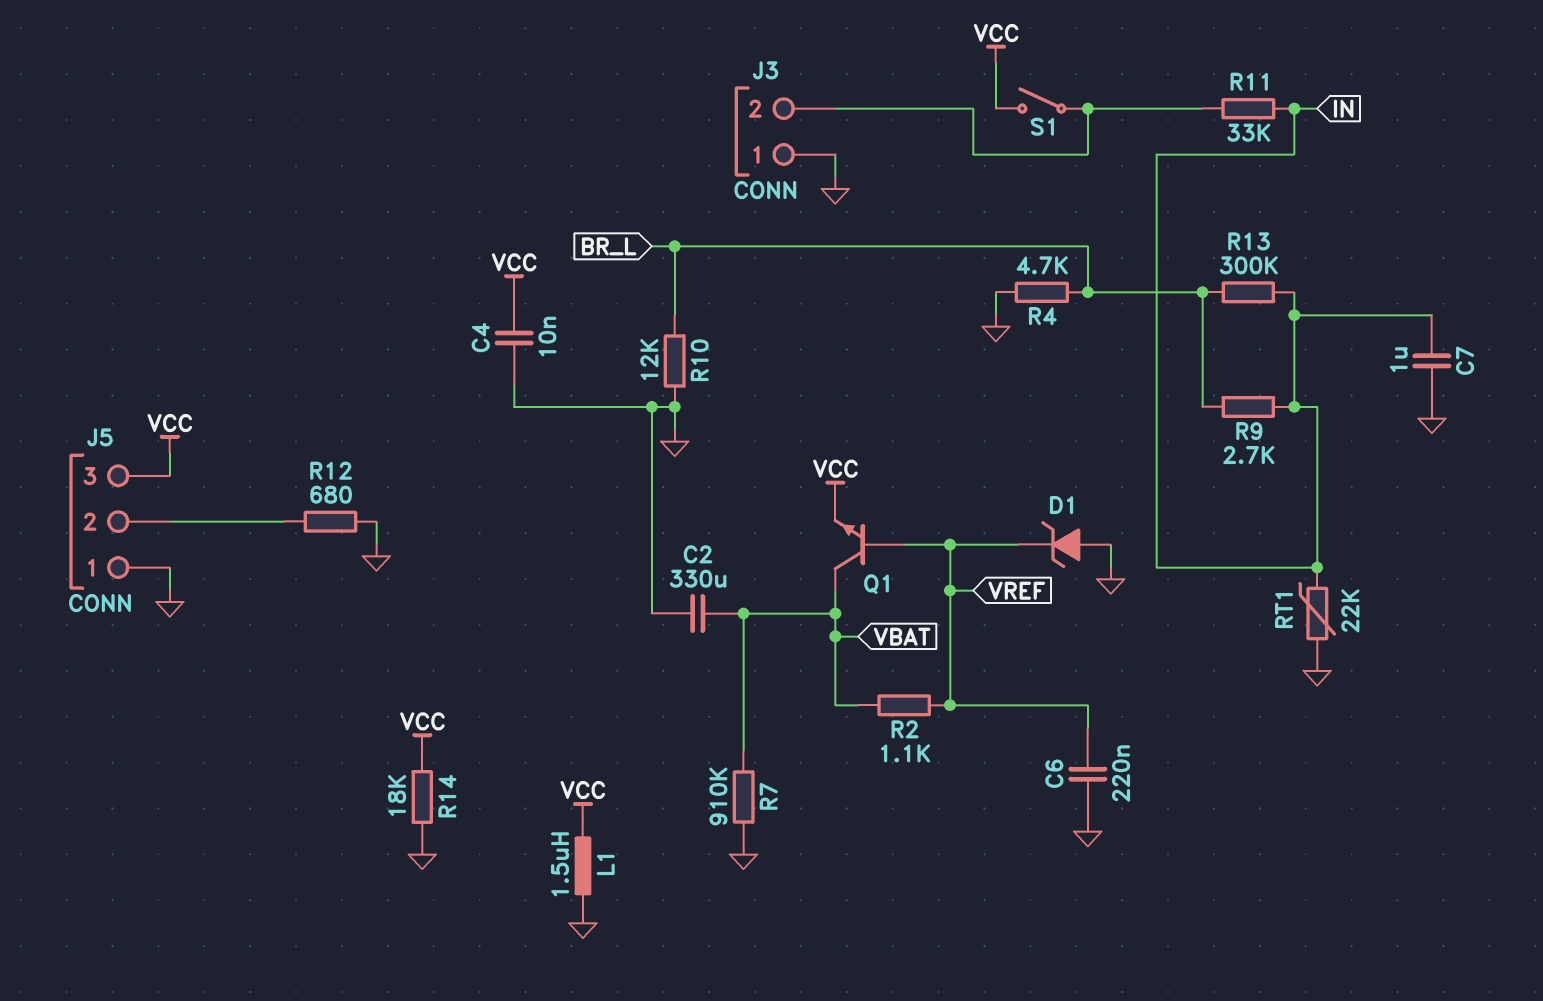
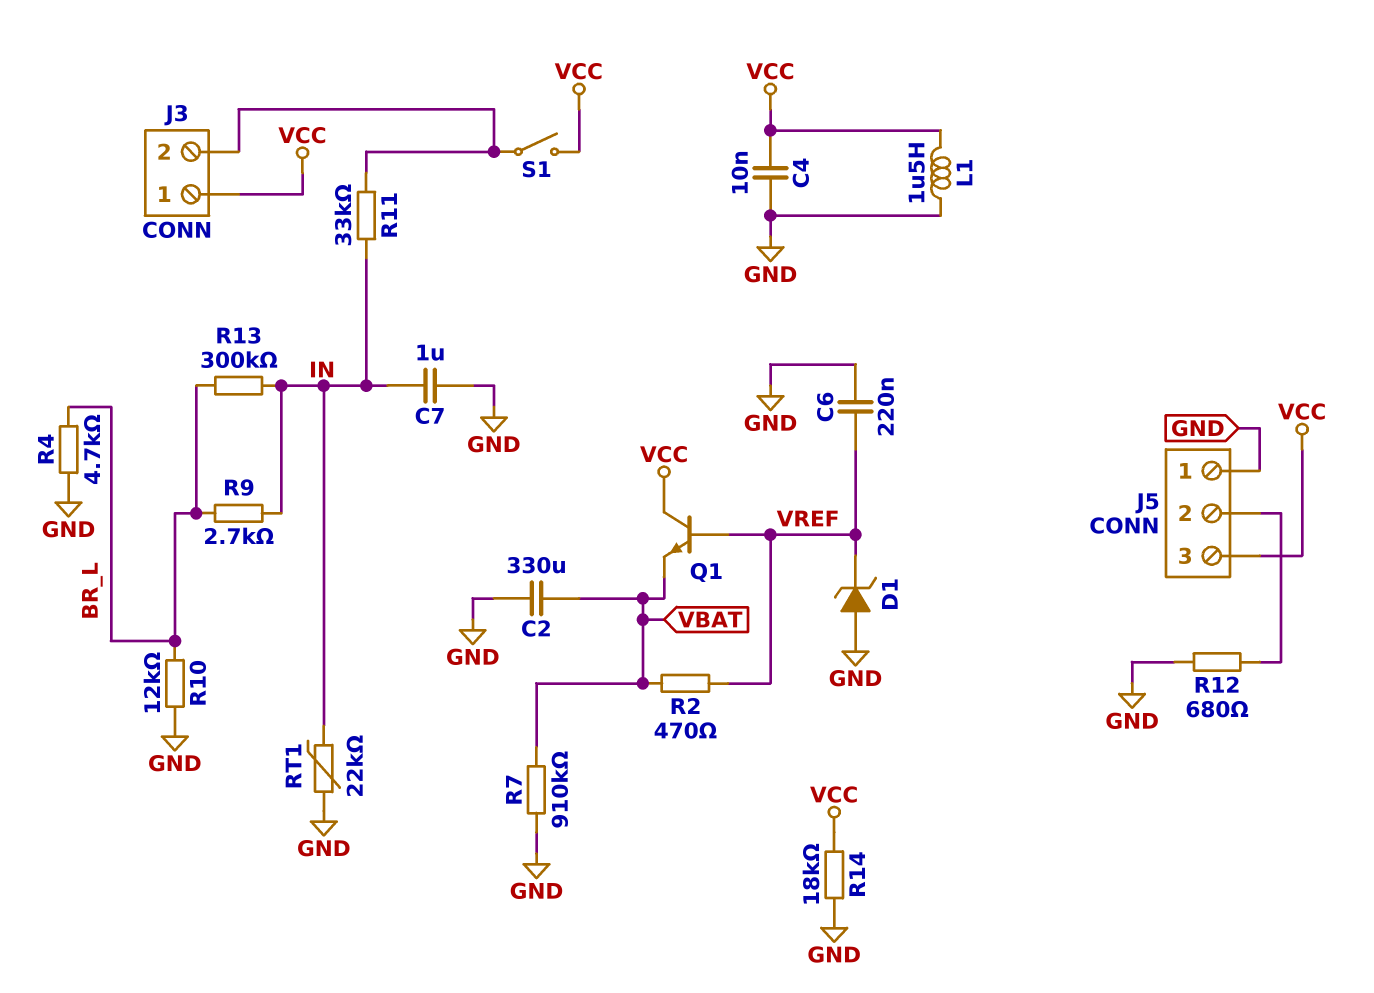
J3 pin 1: GND -> VCC
Q1: NPN (B VREF, C VBAT, E VCC) -> NPN (B VREF, C VCC, E VBAT)
R2: 1.1k (VBAT, VREF) -> 470 (VBAT, VREF)

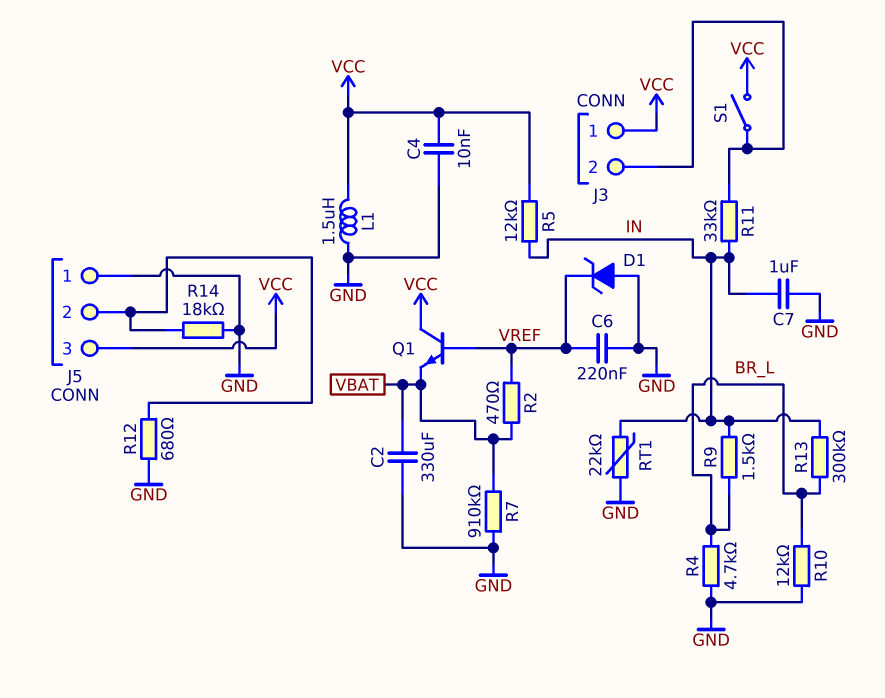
R5: none -> 12k (IN, VCC)
R9: 2.7k (BR_L, IN) -> 1.5k (BR_L, IN)
R14: 18k (GND, VCC) -> 18k (GND, J5/2)

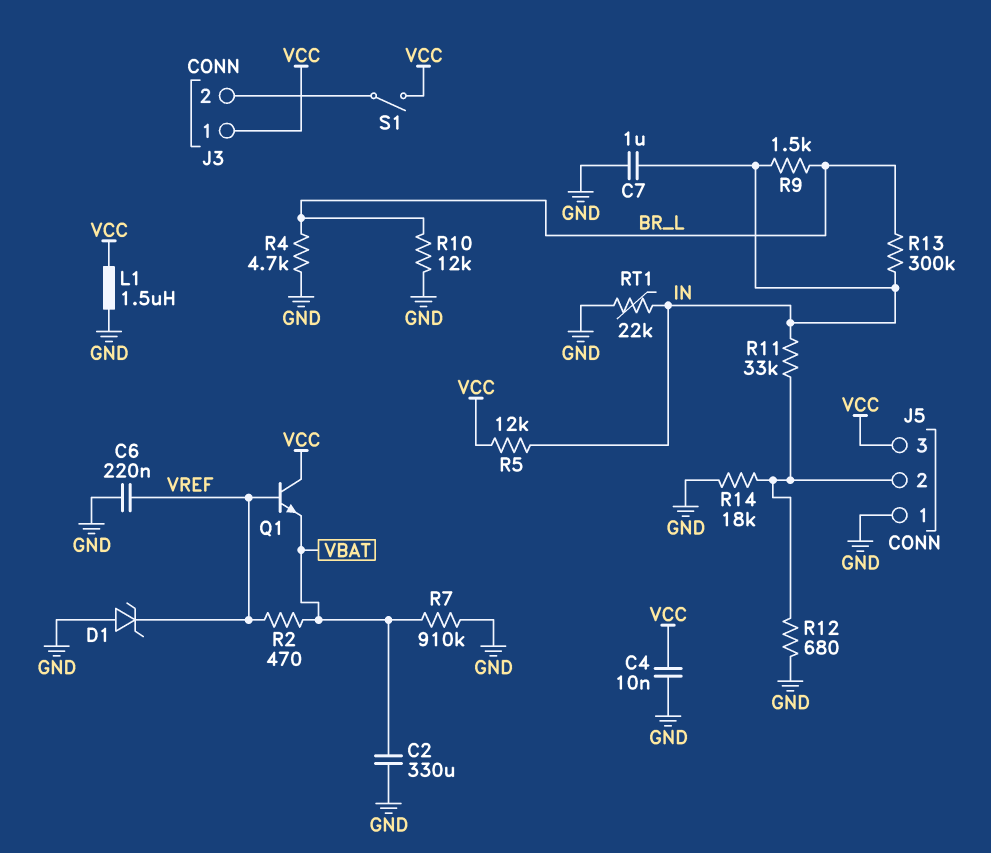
R11: 33k (IN, J3/2) -> 33k (IN, J5/2)

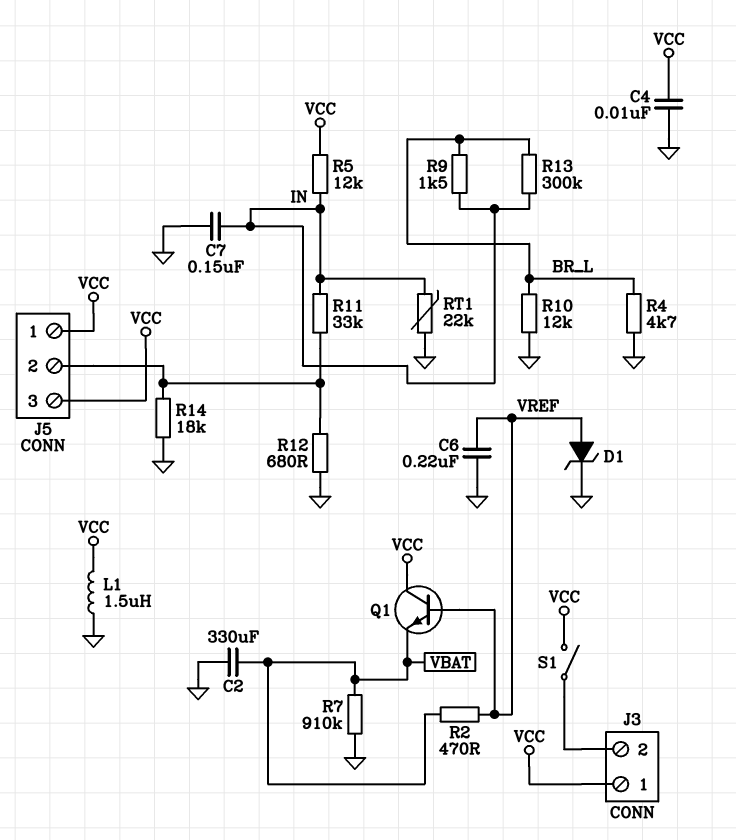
C7: 1uF (GND, IN) -> 150nF (GND, IN)
D1: zener (A GND, K VREF) -> zener (A VREF, K GND)
J5 pin 1: GND -> VCC

